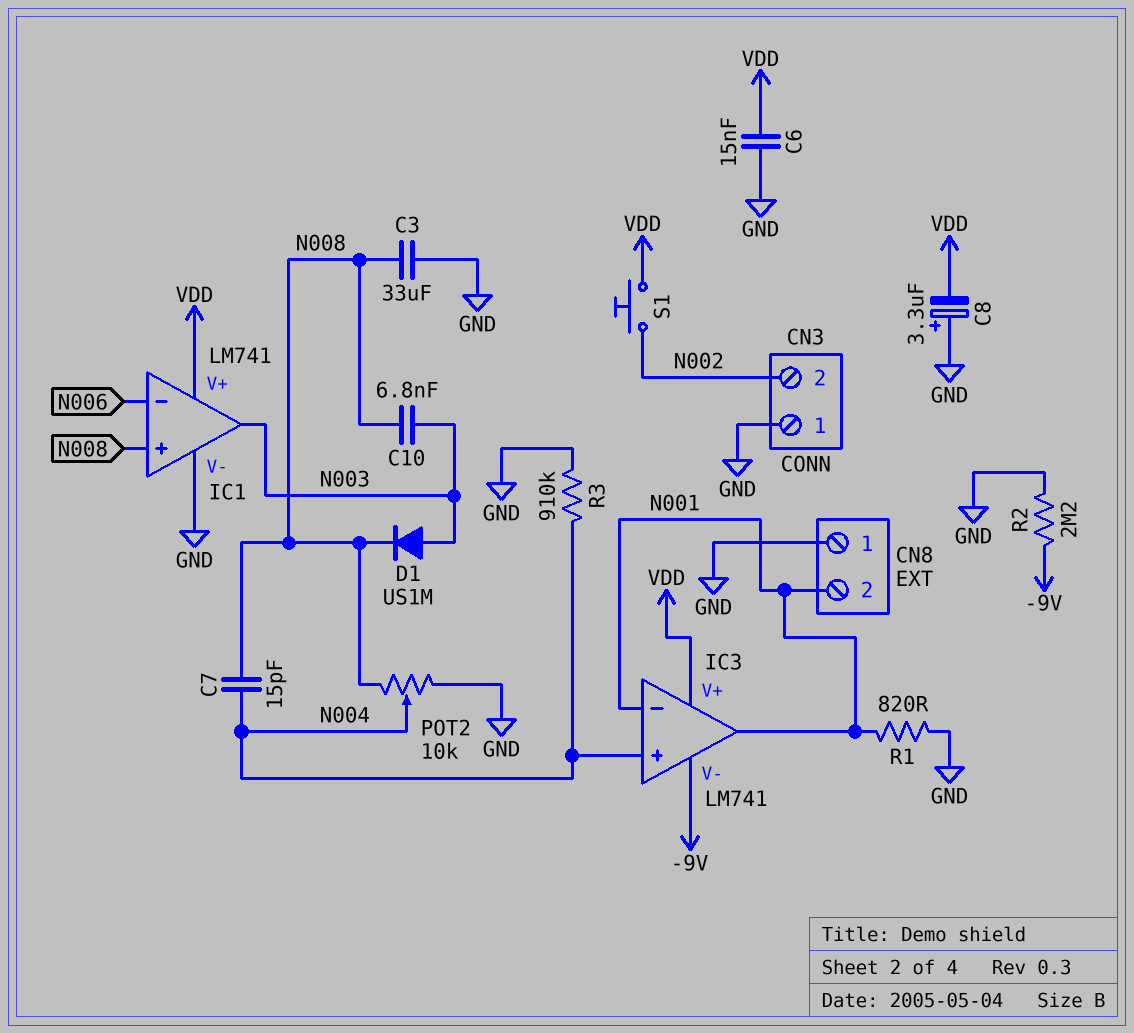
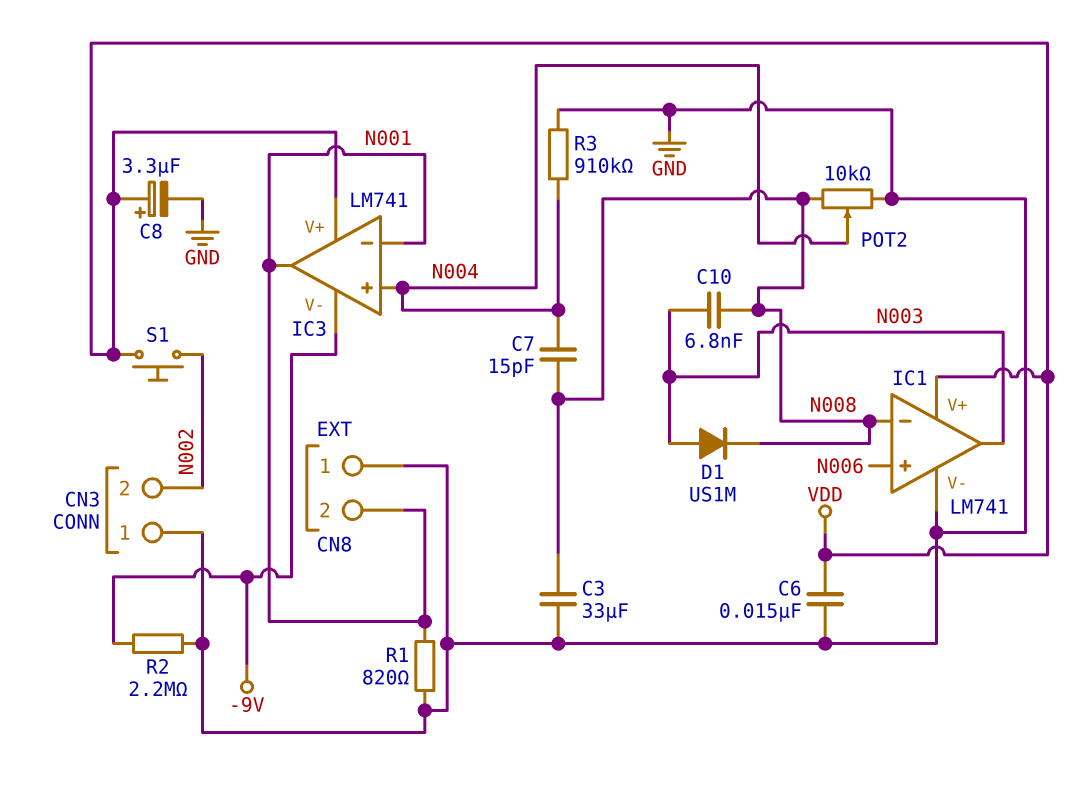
C8: 3.3uF (plus GND, minus VDD) -> 3.3uF (plus VDD, minus GND)
IC1 pin in+: N008 -> N006
IC1 pin in-: N006 -> N008

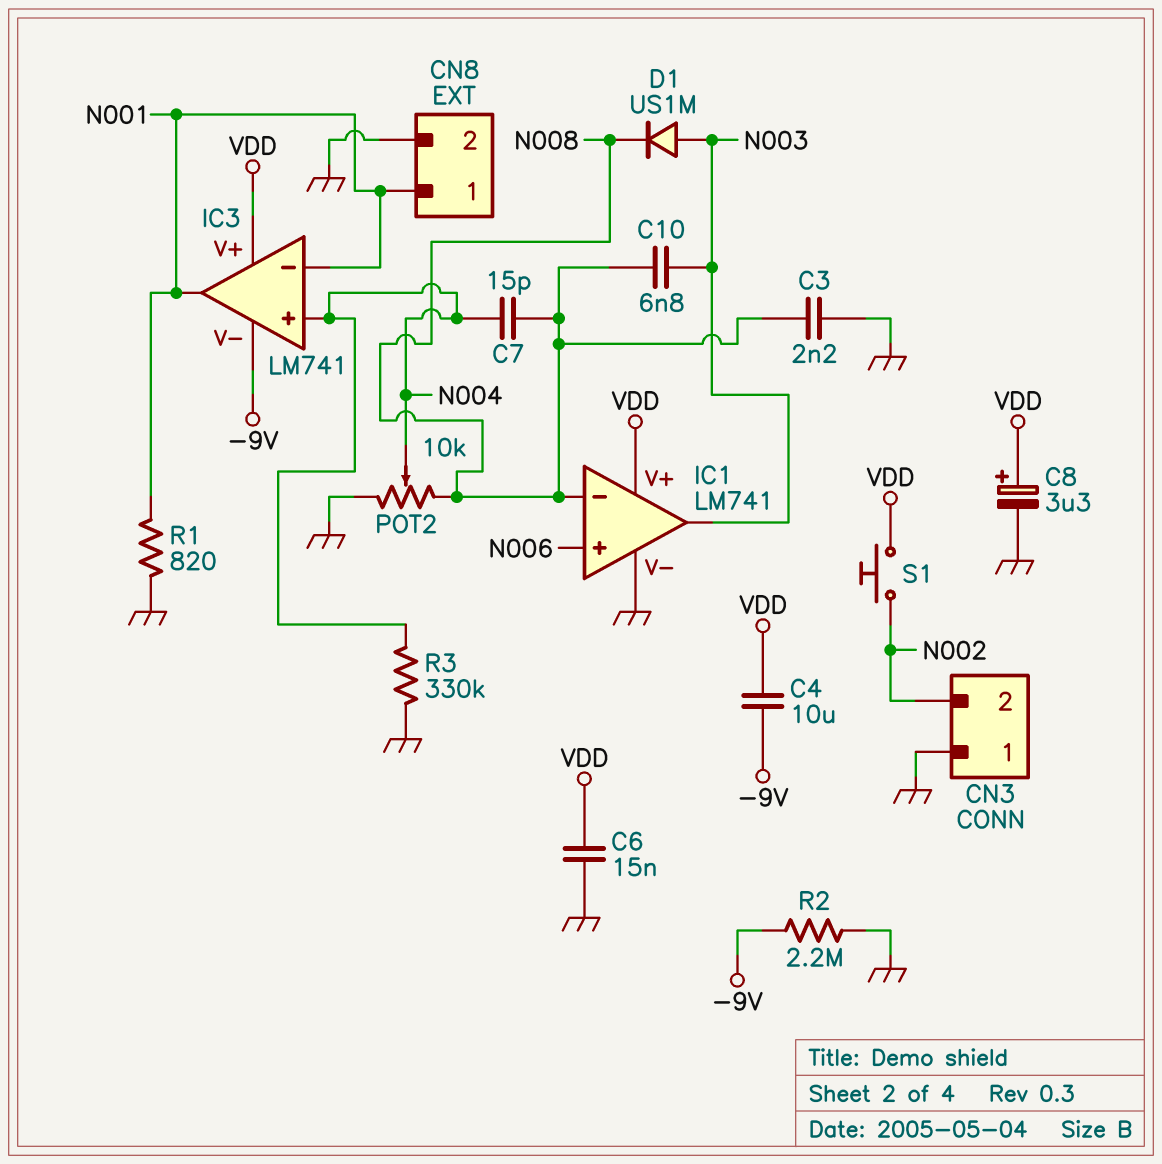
C3: 33uF (GND, N008) -> 2.2nF (GND, N008)
C4: none -> 10uF (-9V, VDD)
CN8 pin 1: GND -> N001
CN8 pin 2: N001 -> GND
R3: 910k (GND, N004) -> 330k (GND, N004)

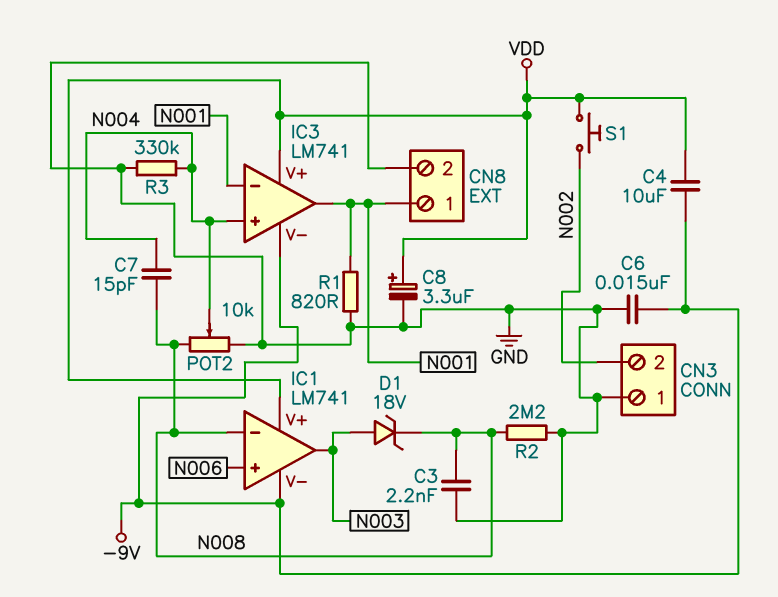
C6: 15nF (GND, VDD) -> 15nF (-9V, GND)
C10: 6.8nF (N003, N008) -> none
D1: diode US1M (A N003, K N008) -> zener 18V (A N003, K N008)
IC1 pin V-: GND -> -9V
R2: 2.2M (-9V, GND) -> 2.2M (GND, N008)

